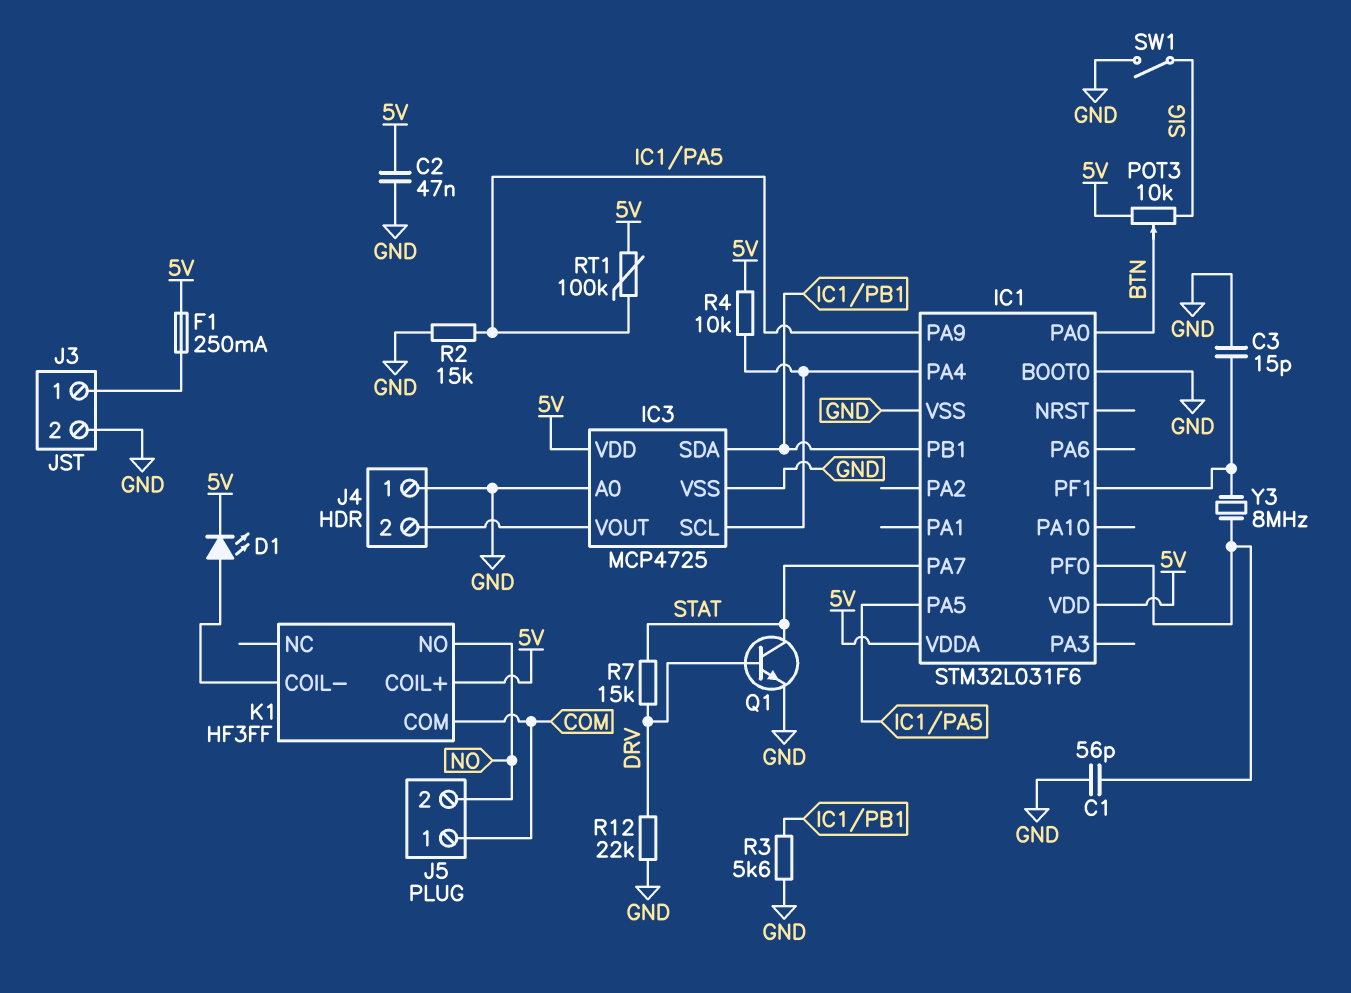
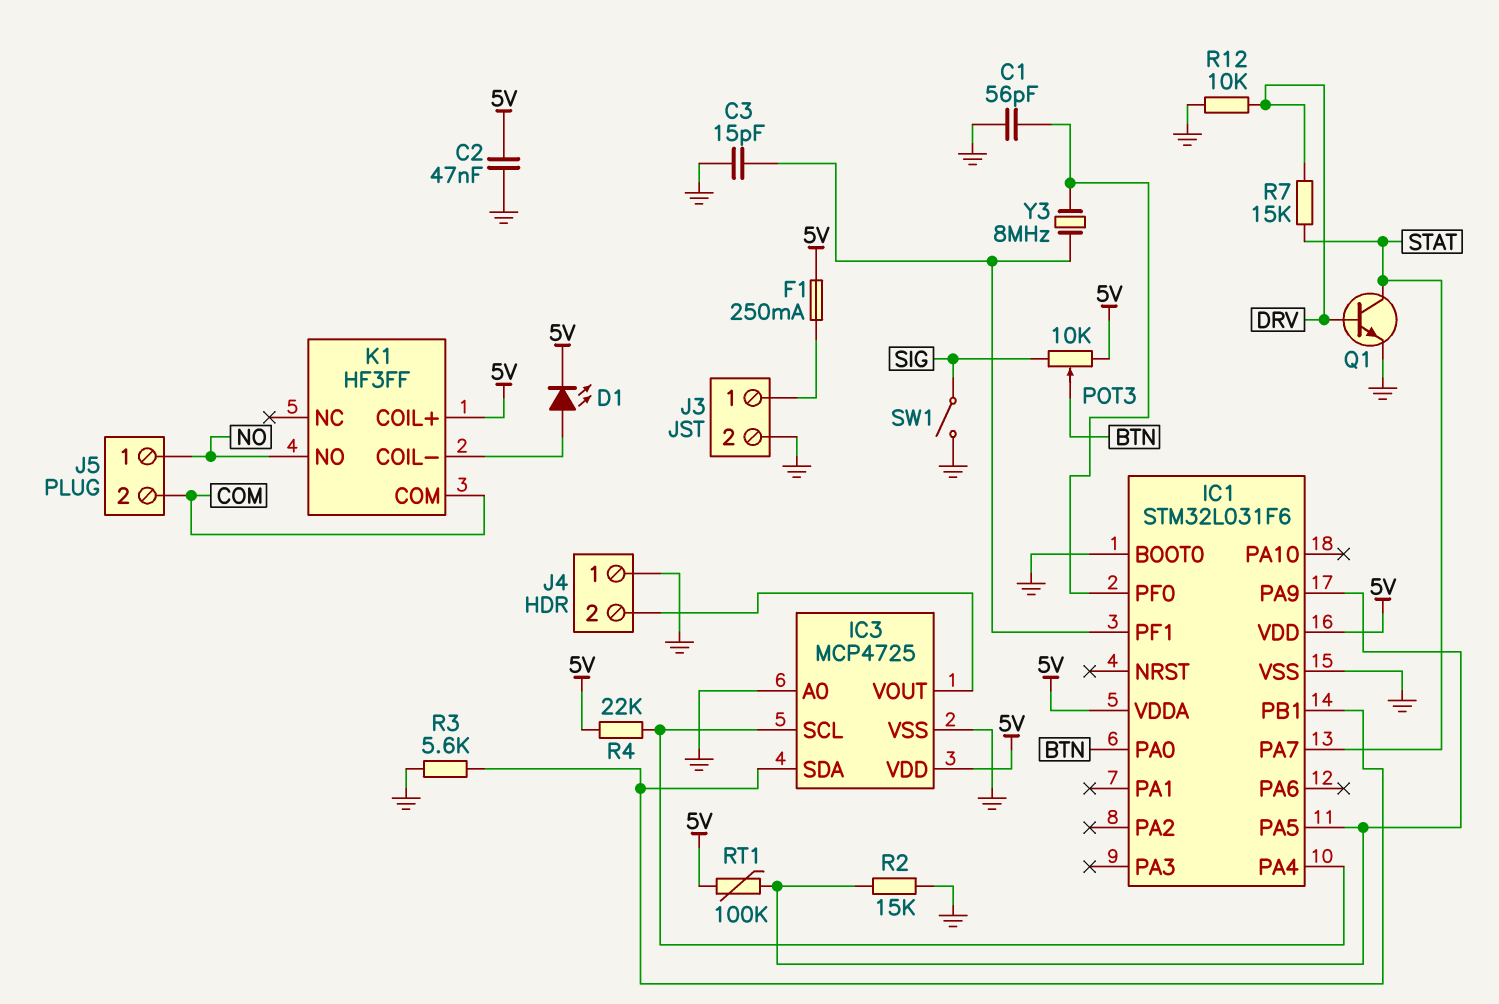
J5 pin 1: COM -> NO
J5 pin 2: NO -> COM
R4: 10k (5V, IC1/PA4) -> 22k (5V, IC1/PA4)
R12: 22k (DRV, GND) -> 10k (DRV, GND)

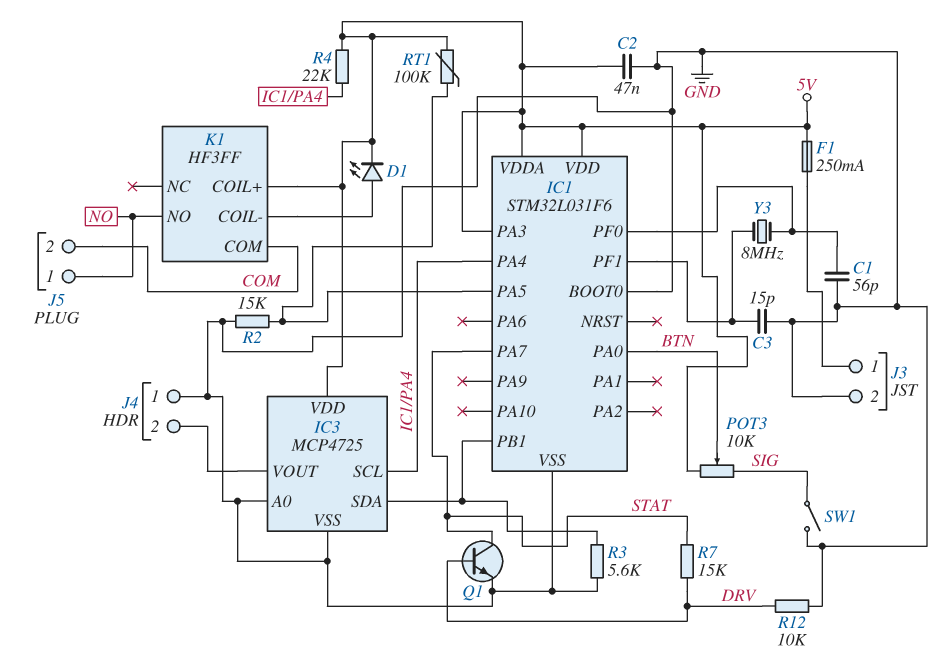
IC1 pin PA3: none -> 5V
IC1 pin PA9: IC1/PA5 -> none

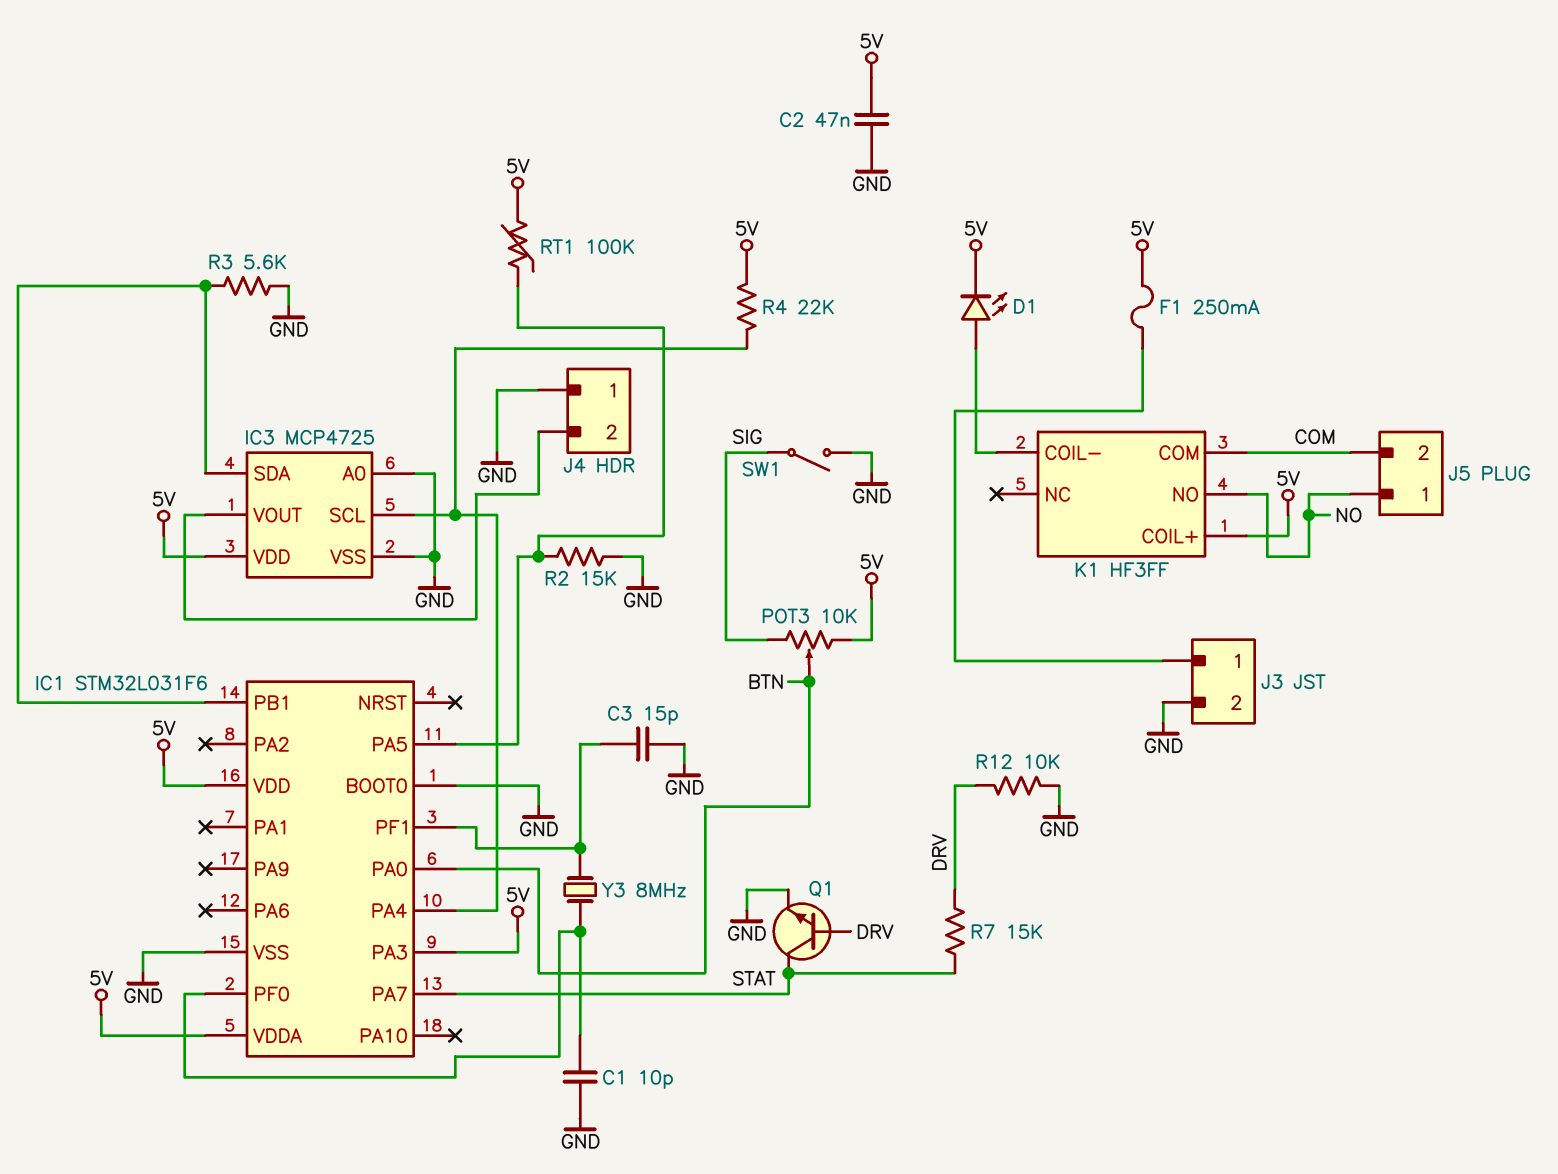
C1: 56pF (GND, IC1/PF0) -> 10pF (GND, IC1/PF0)

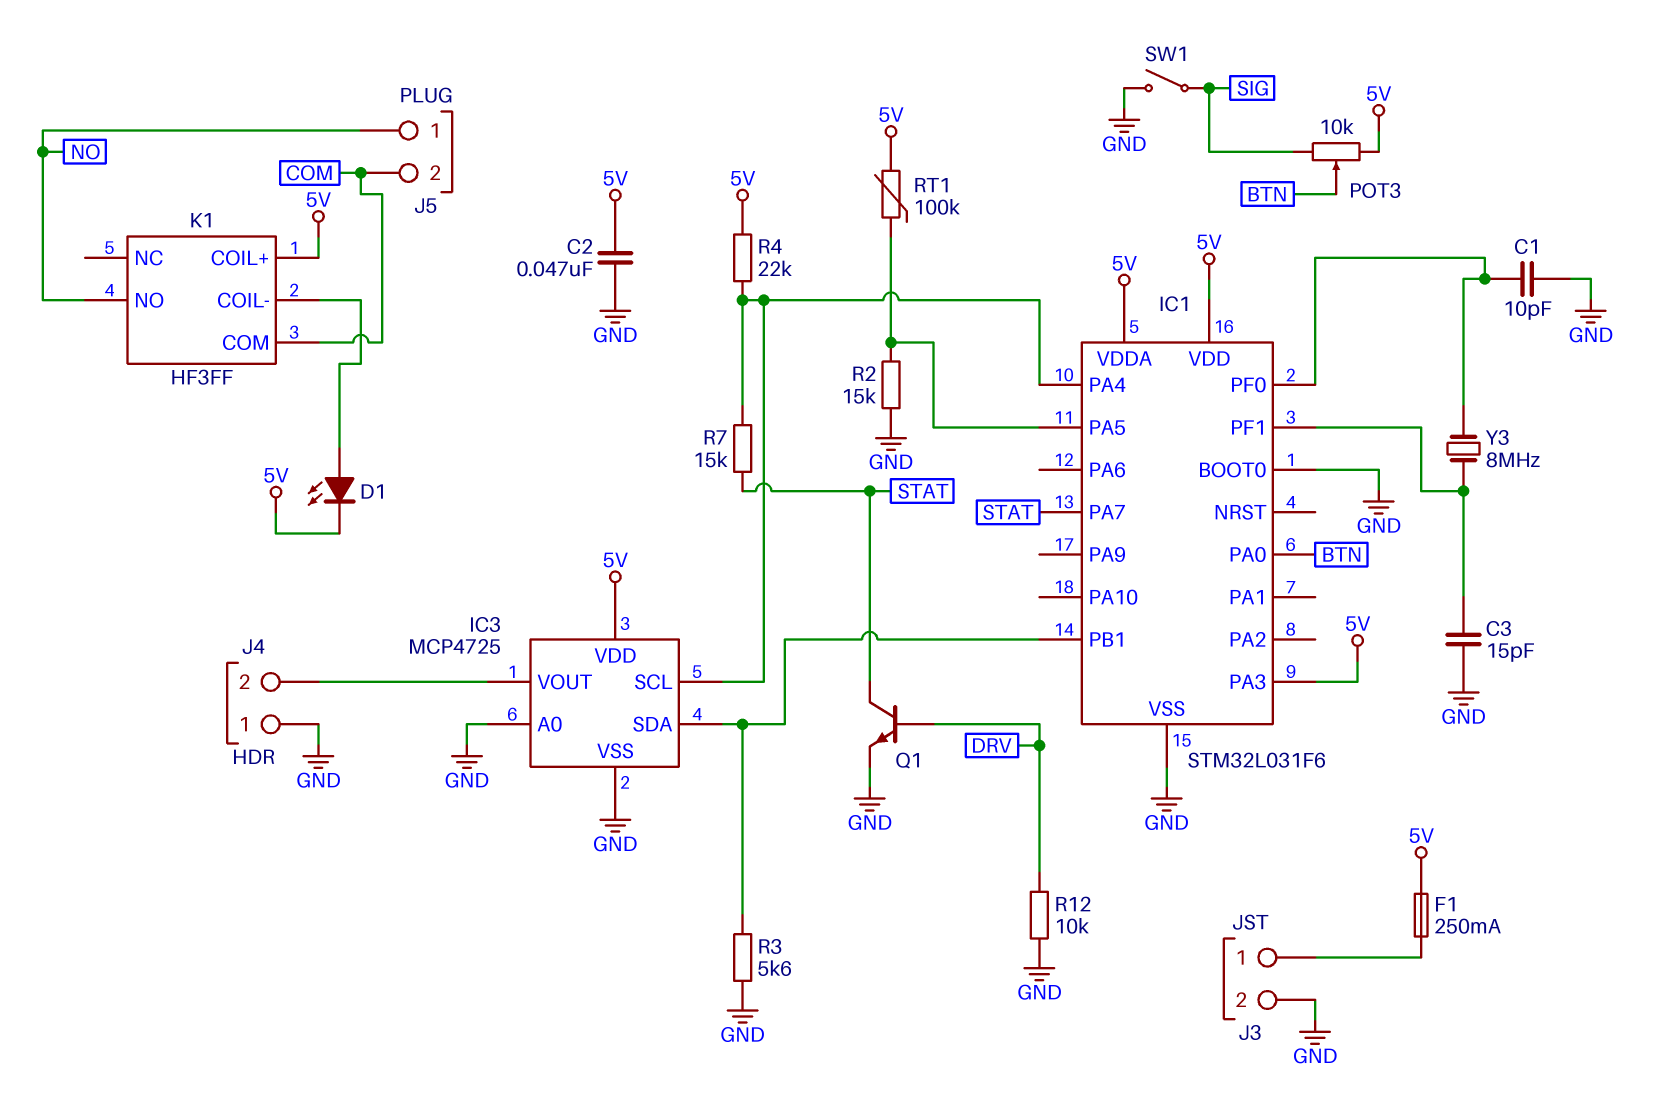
R7: 15k (DRV, STAT) -> 15k (IC1/PA4, STAT)

